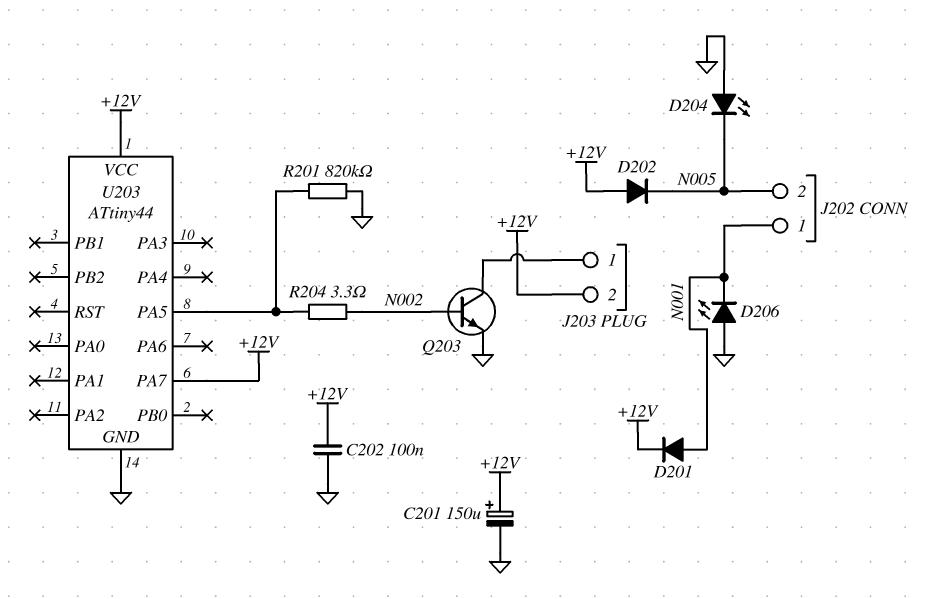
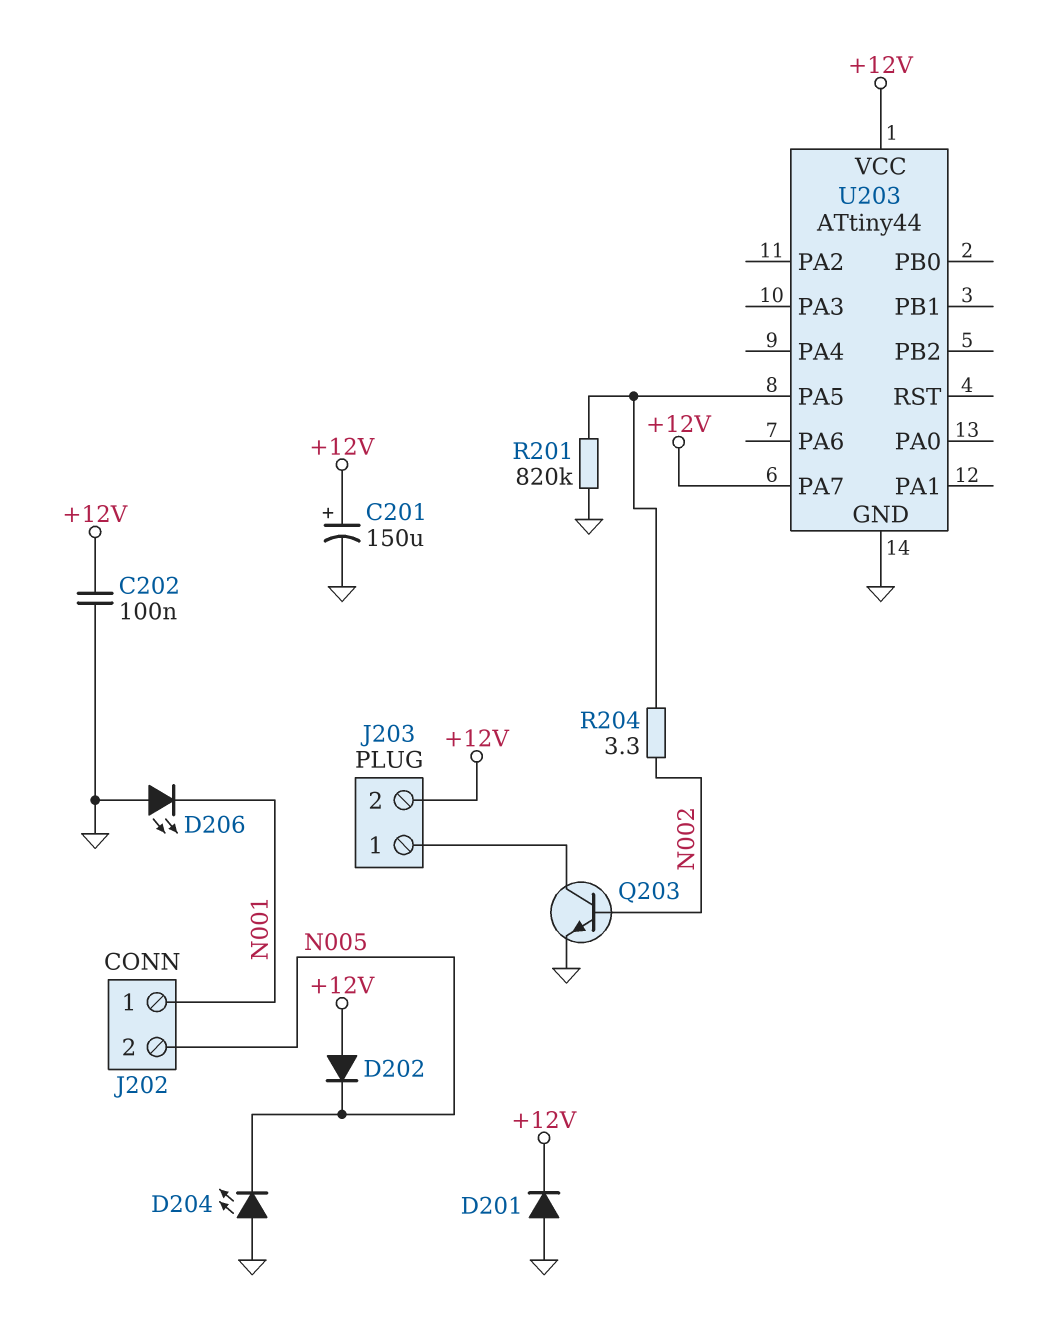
D201: diode (A N001, K +12V) -> diode (A GND, K +12V)

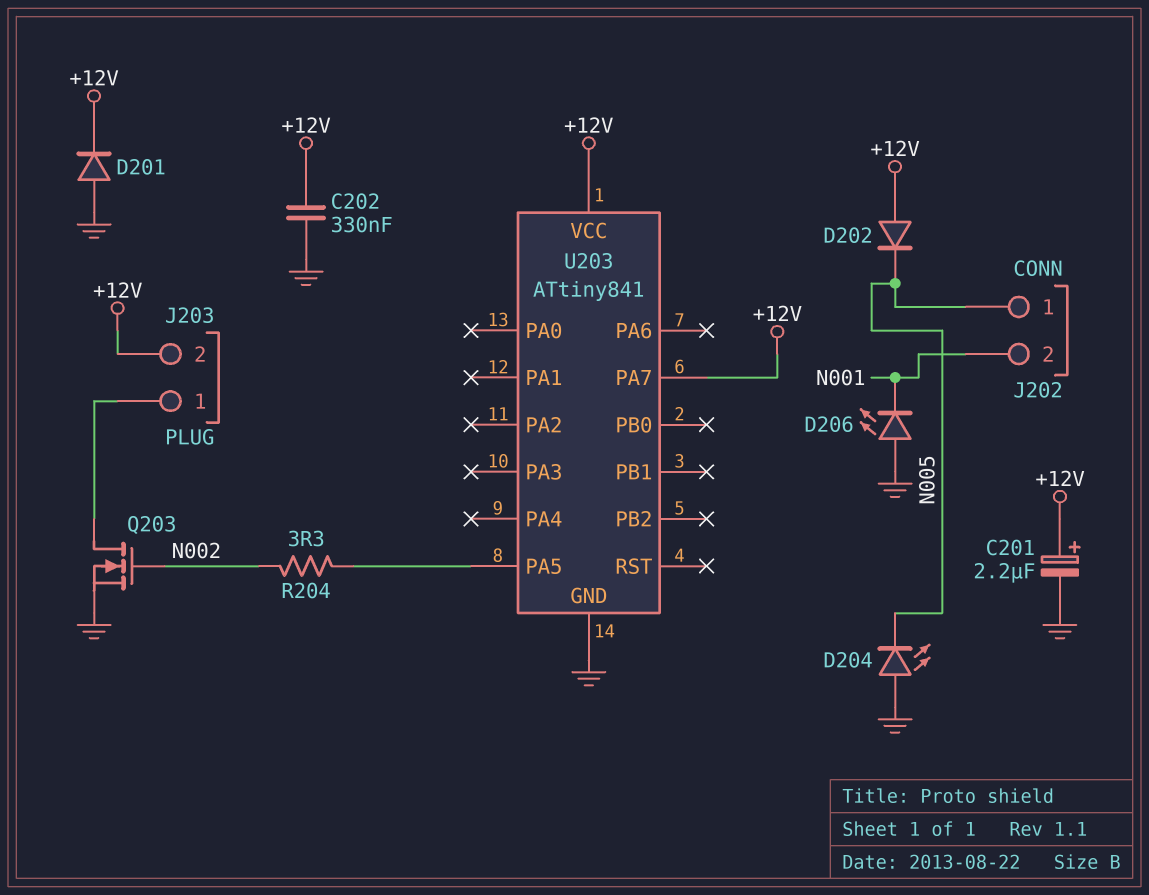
C201: 150uF (plus +12V, minus GND) -> 2.2uF (plus +12V, minus GND)
C202: 100nF (+12V, GND) -> 330nF (+12V, GND)
J202 pin 1: N001 -> N005
J202 pin 2: N005 -> N001
Q203: NPN (B N002, C J203/1, E GND) -> NMOS (G N002, D J203/1, S GND)
R201: 820k (GND, U203/PA5) -> none
U203: ATtiny44 -> ATtiny841

